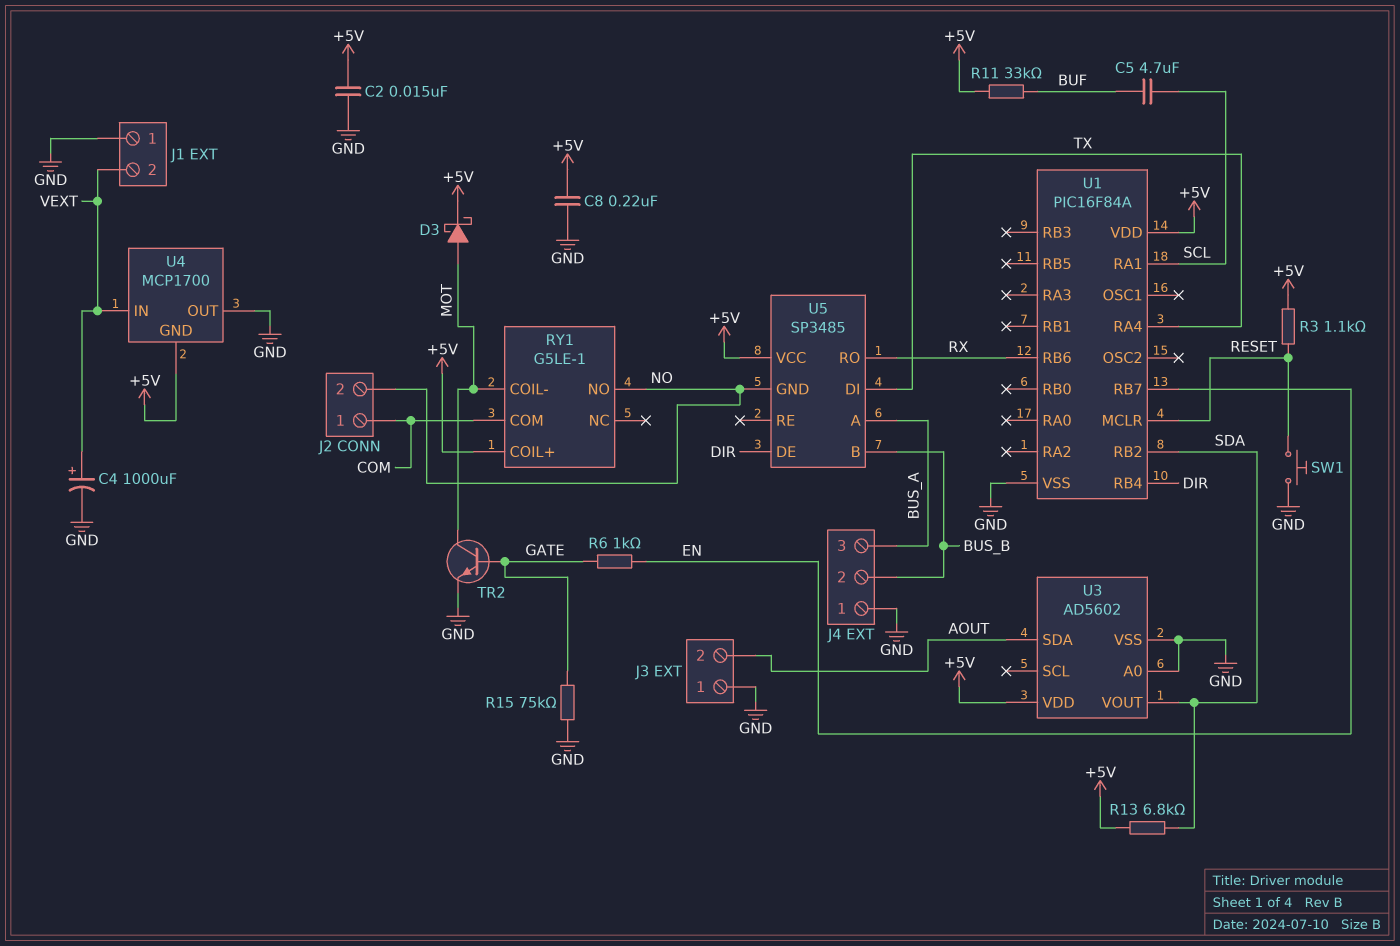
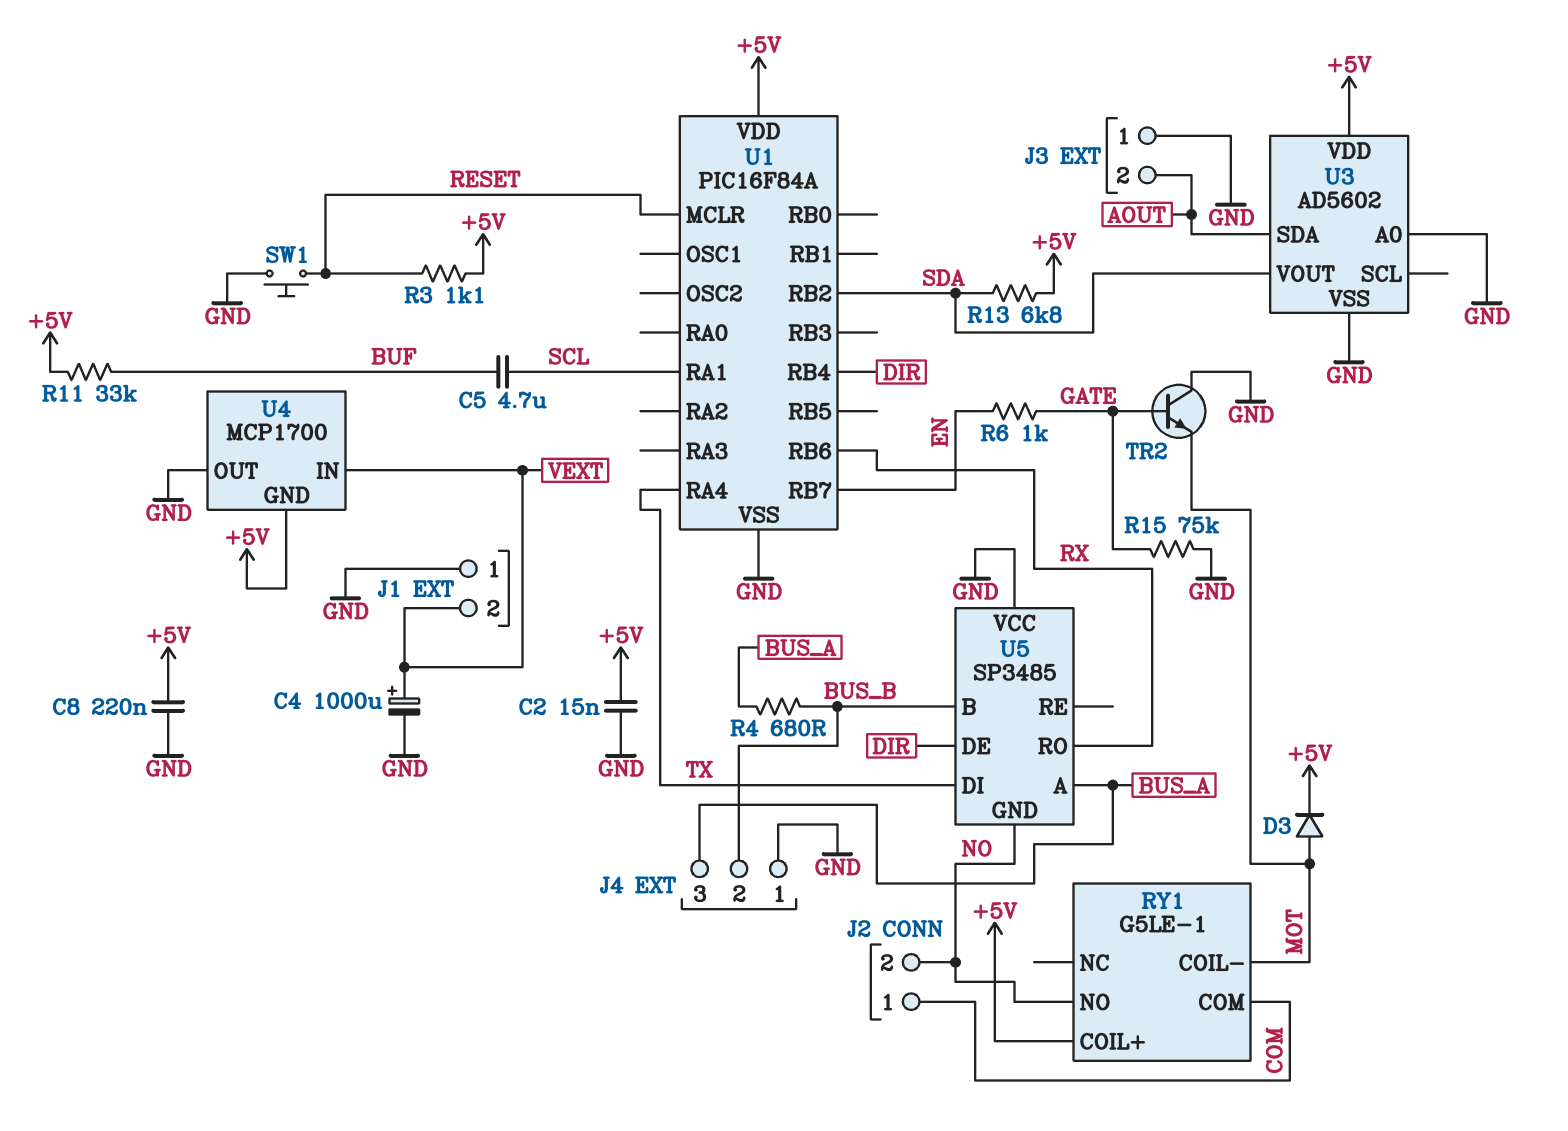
D3: schottky (A MOT, K +5V) -> diode (A MOT, K +5V)
R4: none -> 680 (BUS_A, BUS_B)
TR2: NPN (B GATE, C MOT, E GND) -> NPN (B GATE, C GND, E MOT)
U5 pin VCC: +5V -> GND

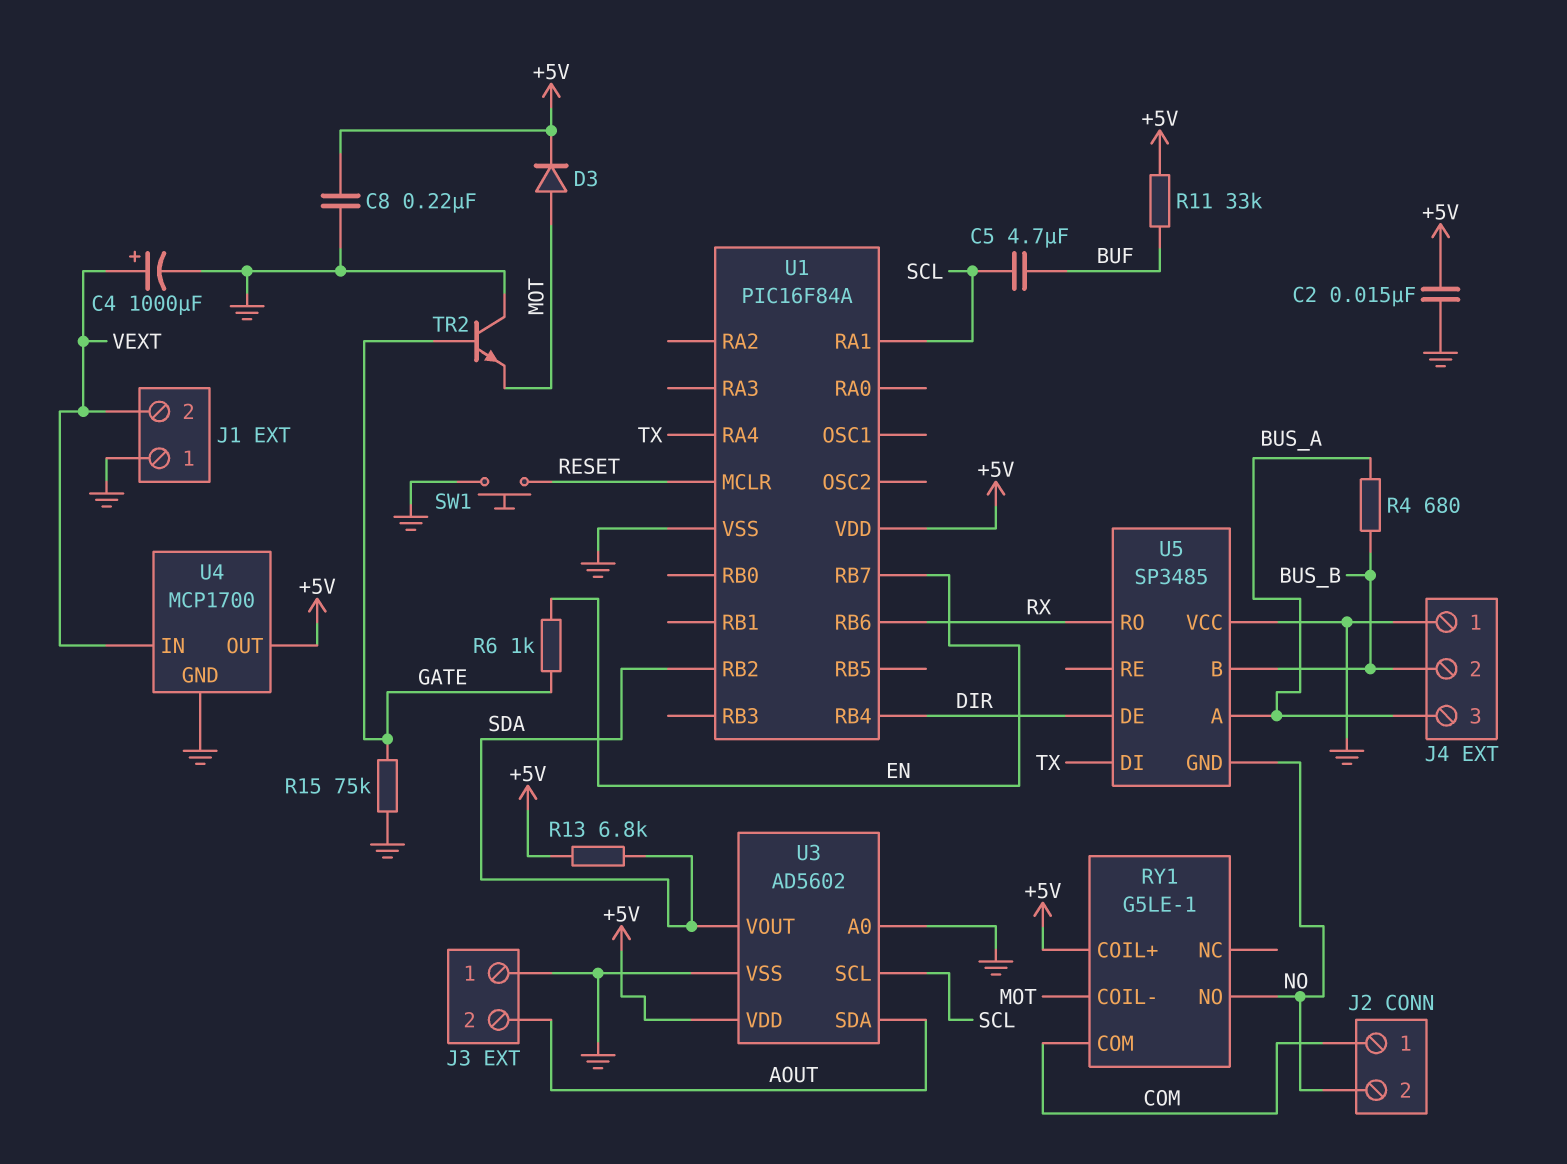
R3: 1.1k (+5V, RESET) -> none
U3 pin SCL: none -> SCL
U4 pin GND: +5V -> GND
U4 pin OUT: GND -> +5V

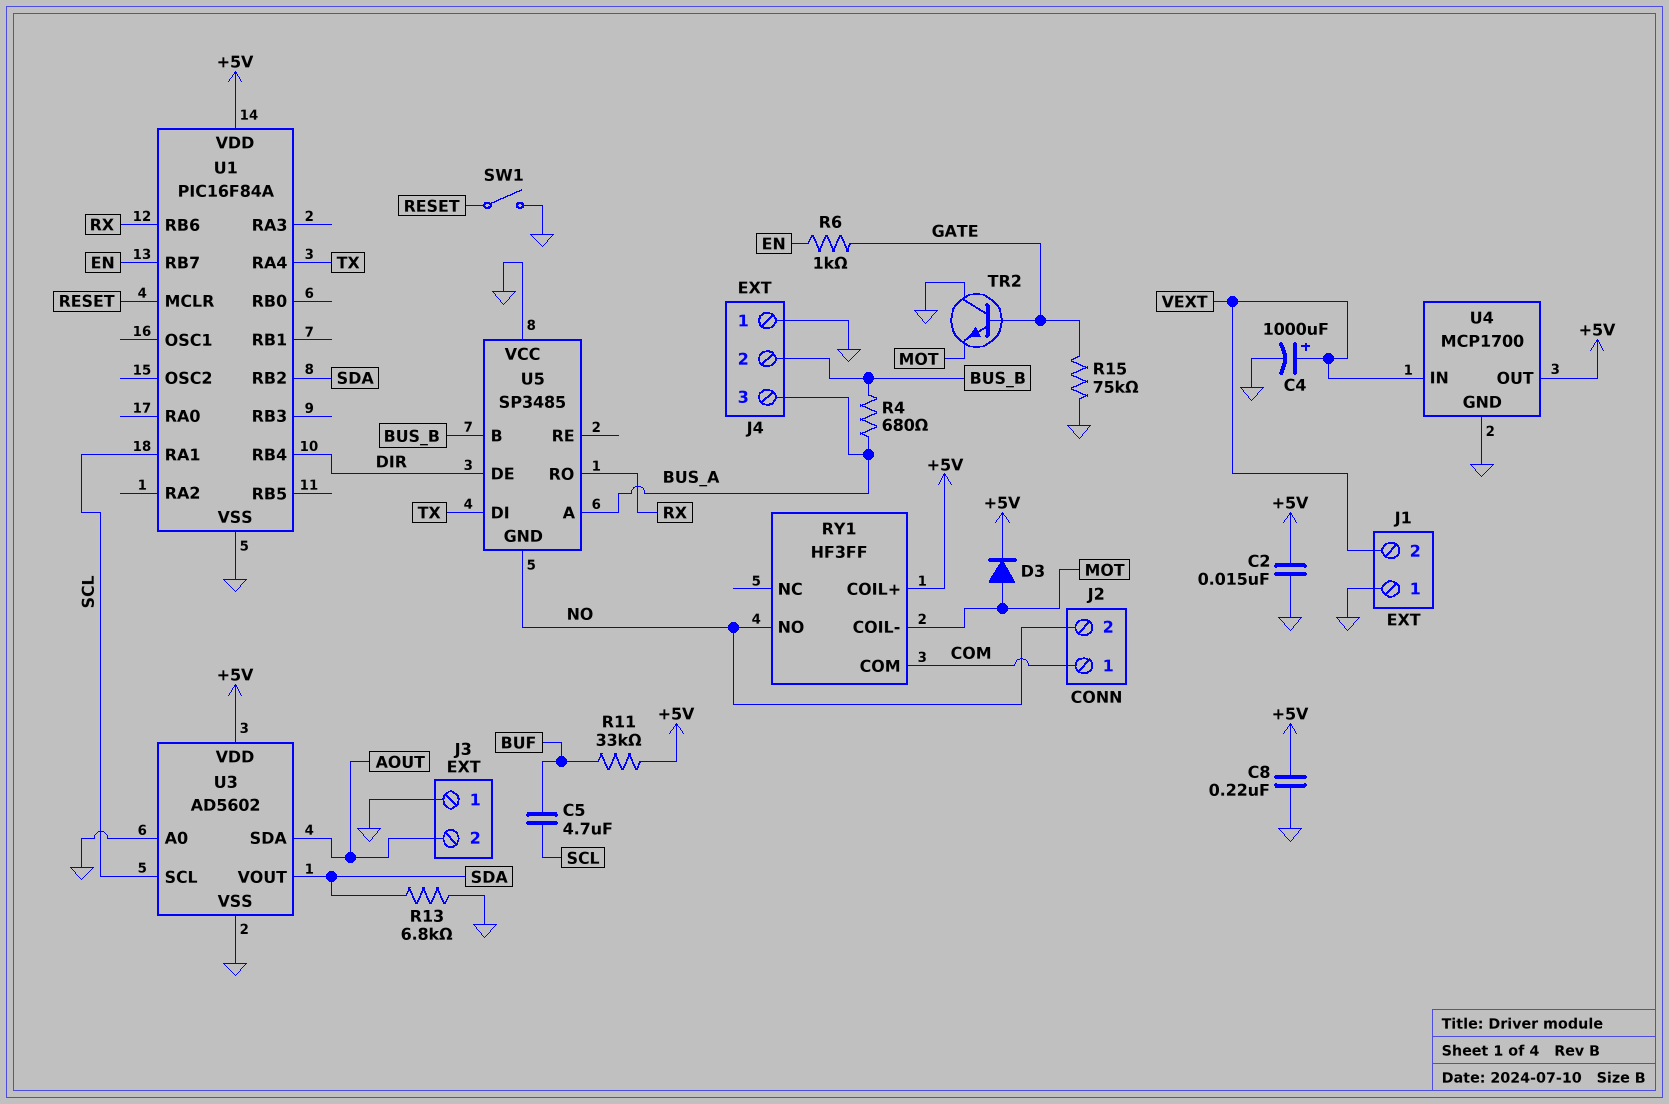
R13: 6.8k (+5V, SDA) -> 6.8k (GND, SDA)
RY1: G5LE-1 -> HF3FF
SW1: button (GND, RESET) -> switch (GND, RESET)

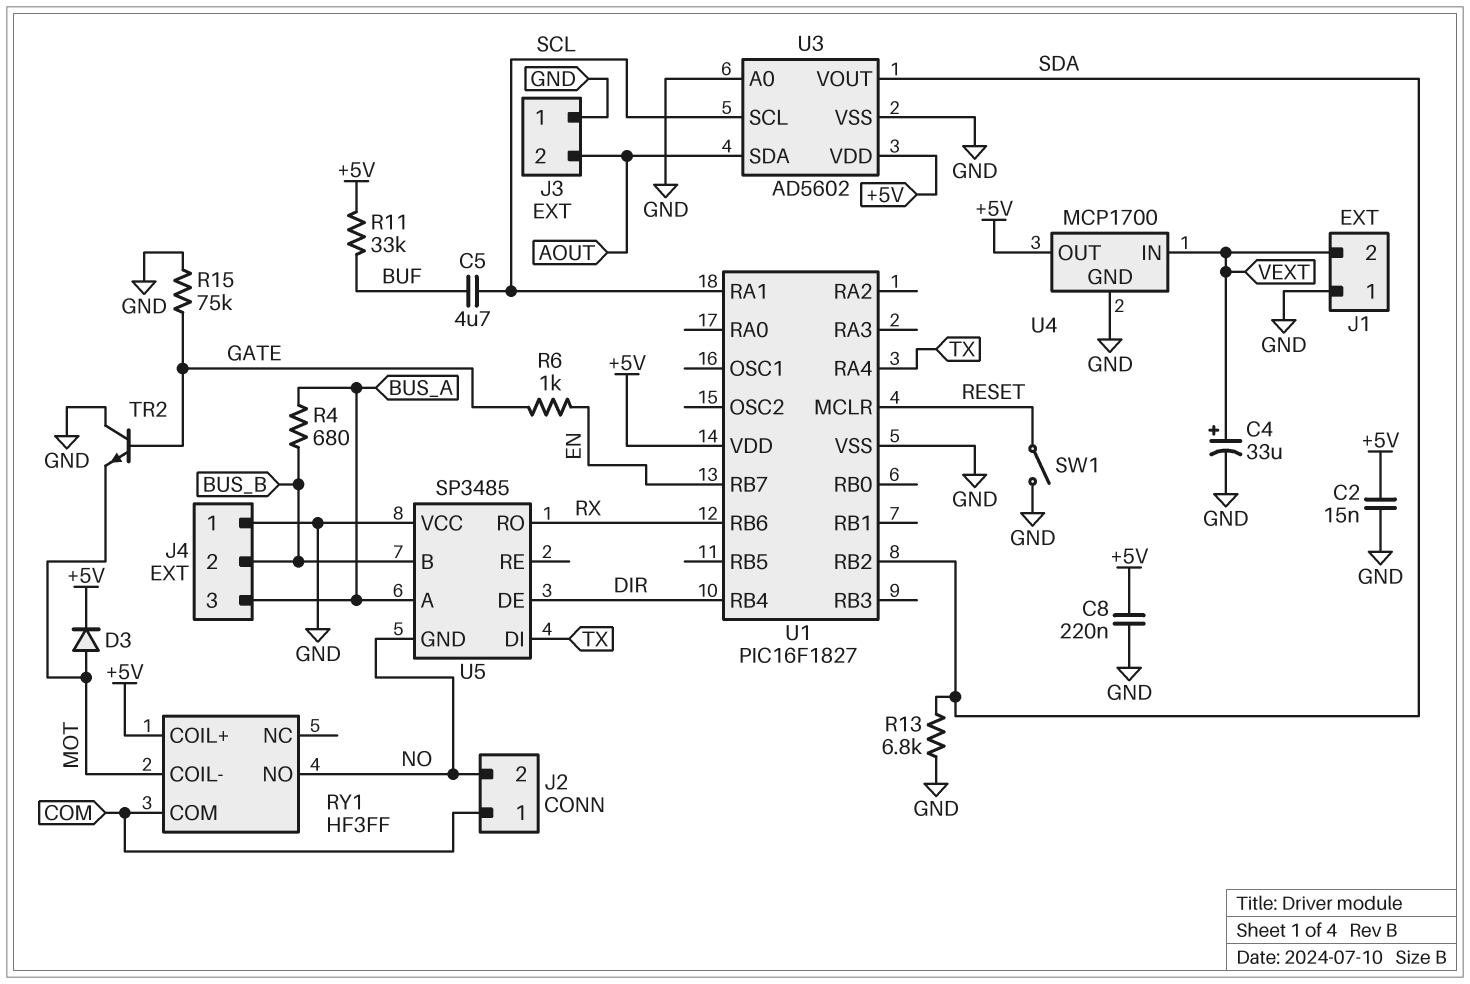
C4: 1000uF (plus VEXT, minus GND) -> 33uF (plus VEXT, minus GND)
U1: PIC16F84A -> PIC16F1827

